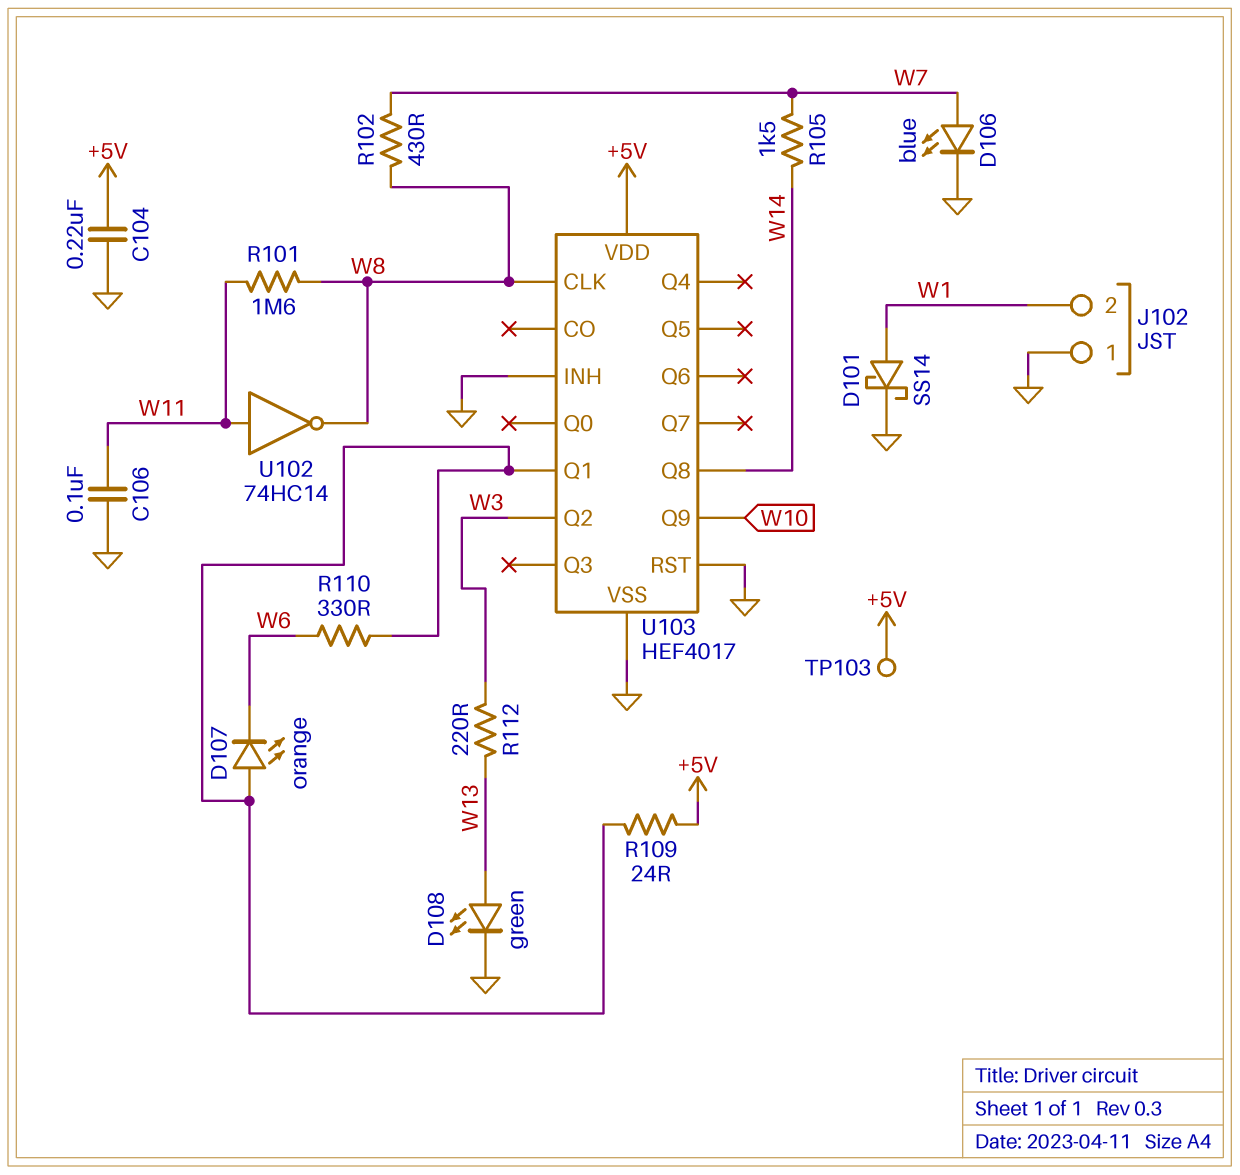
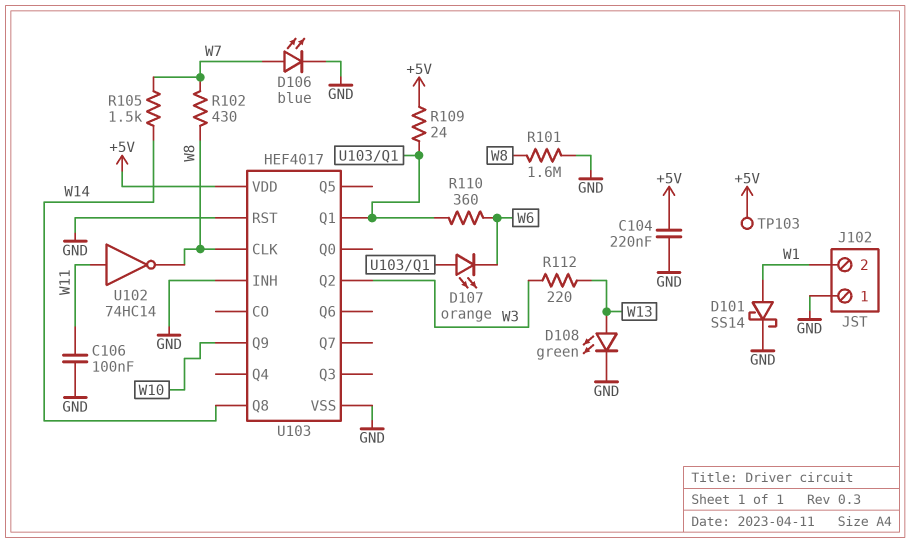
R101: 1.6M (W8, W11) -> 1.6M (GND, W8)
R110: 330 (U103/Q1, W6) -> 360 (U103/Q1, W6)

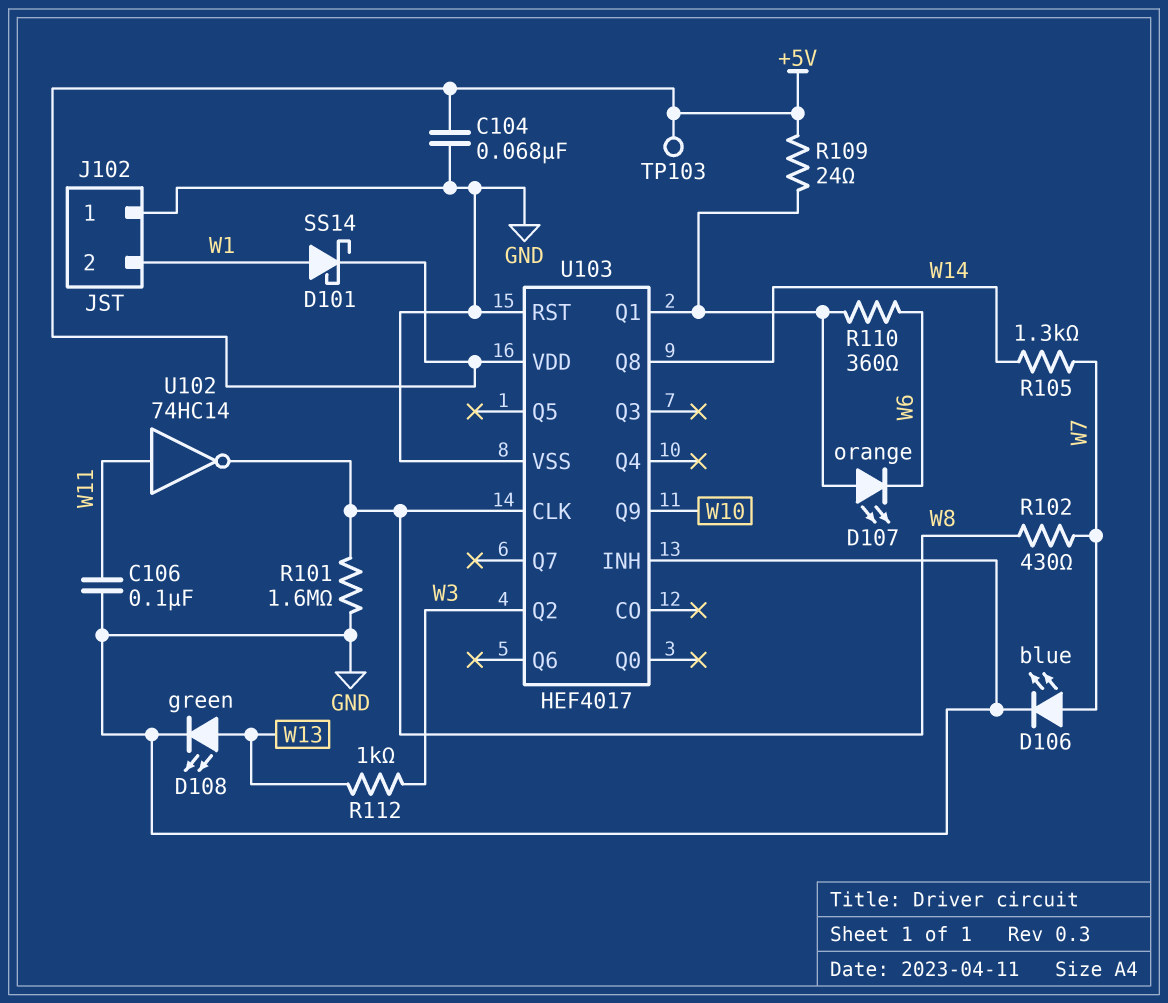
C104: 220nF (+5V, GND) -> 68nF (+5V, GND)
D101: schottky SS14 (A W1, K GND) -> schottky SS14 (A W1, K +5V)
R105: 1.5k (W7, W14) -> 1.3k (W7, W14)
R112: 220 (W3, W13) -> 1k (W3, W13)

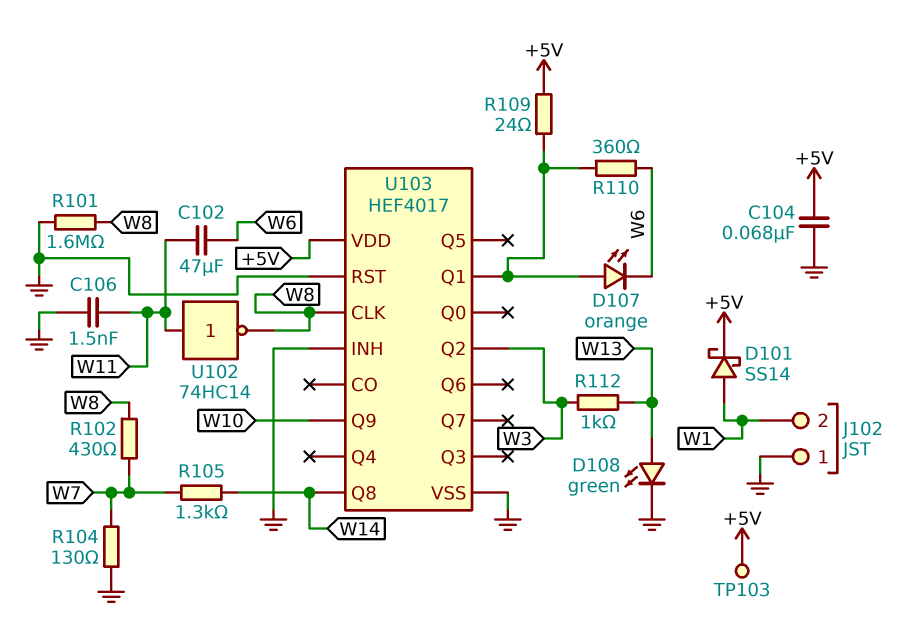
C102: none -> 47uF (W6, W11)
C106: 100nF (GND, W11) -> 1.5nF (GND, W11)
D106: LED blue (A W7, K GND) -> none
R104: none -> 130 (GND, W7)

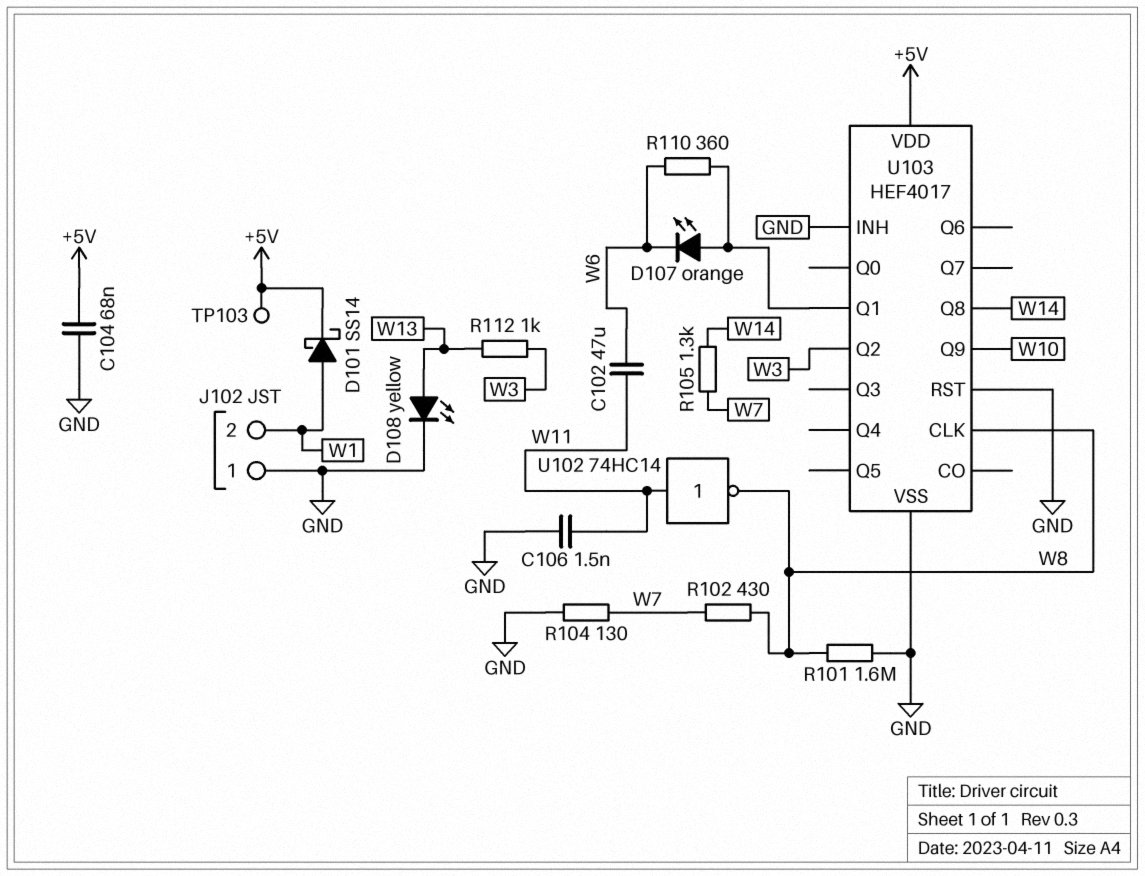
D108: LED green (A W13, K GND) -> LED yellow (A W13, K GND)
R109: 24 (+5V, U103/Q1) -> none

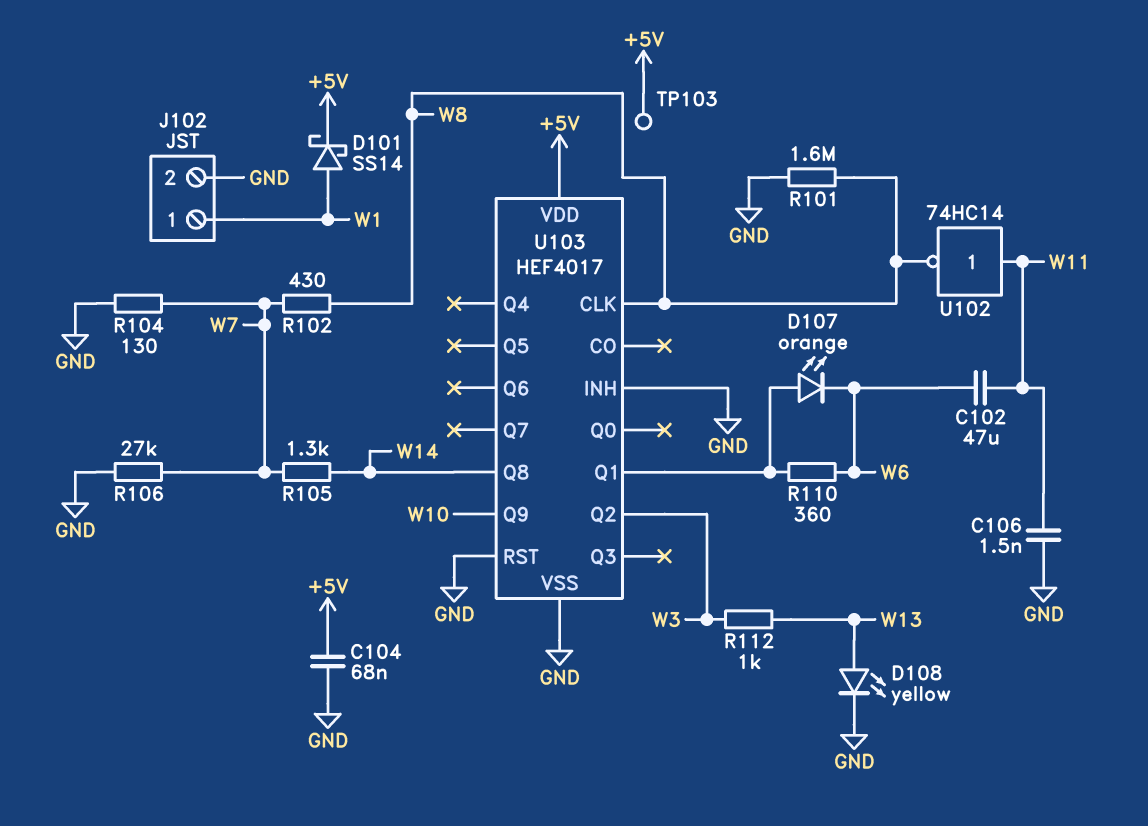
J102 pin 1: GND -> W1
J102 pin 2: W1 -> GND
R106: none -> 27k (GND, W7)

